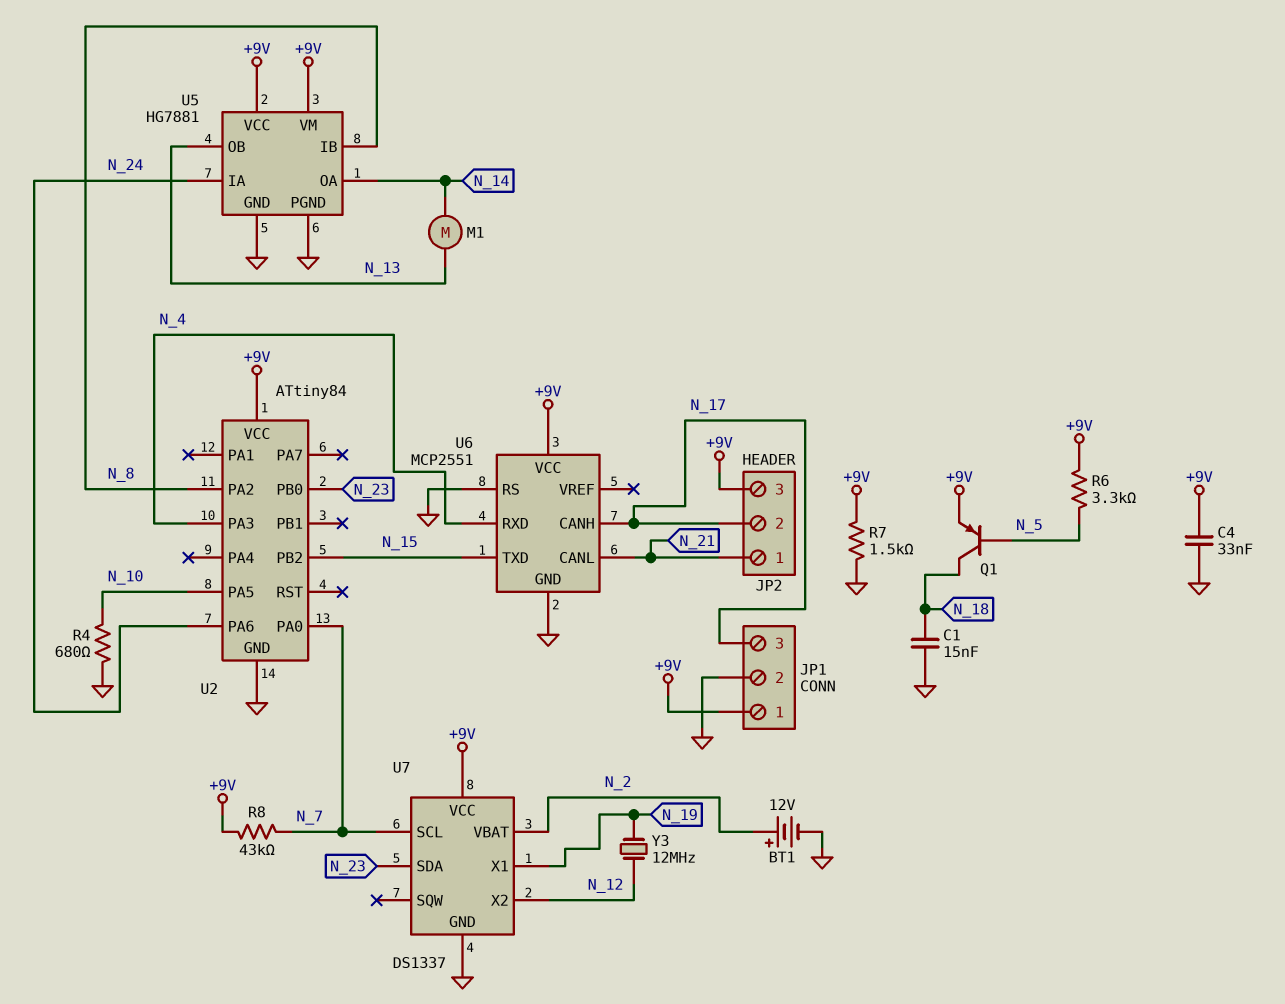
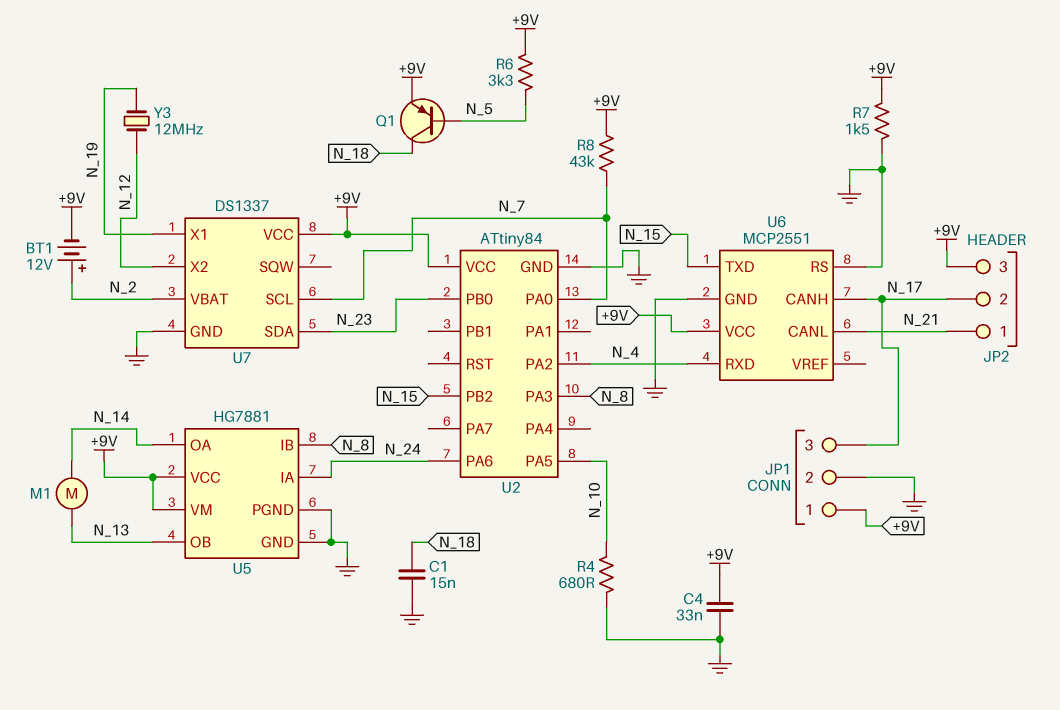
BT1: 12V (plus N_2, minus GND) -> 12V (plus N_2, minus +9V)
U2 pin PA2: N_8 -> N_4
U2 pin PA3: N_4 -> N_8

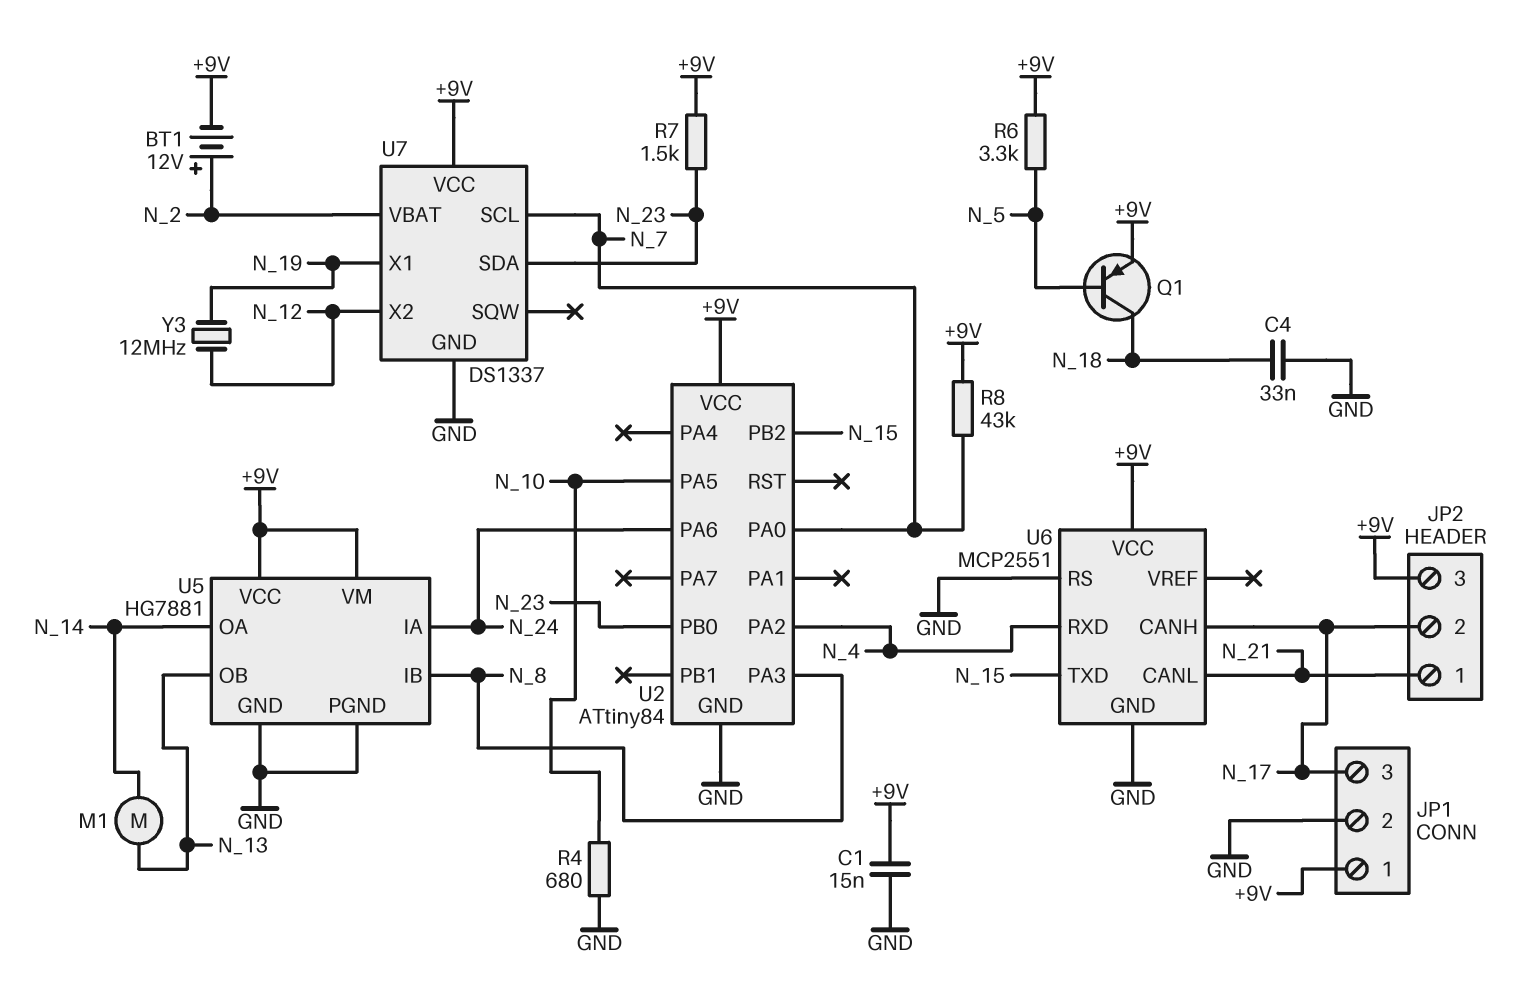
C1: 15nF (GND, N_18) -> 15nF (+9V, GND)
C4: 33nF (+9V, GND) -> 33nF (GND, N_18)
R7: 1.5k (+9V, GND) -> 1.5k (+9V, N_23)

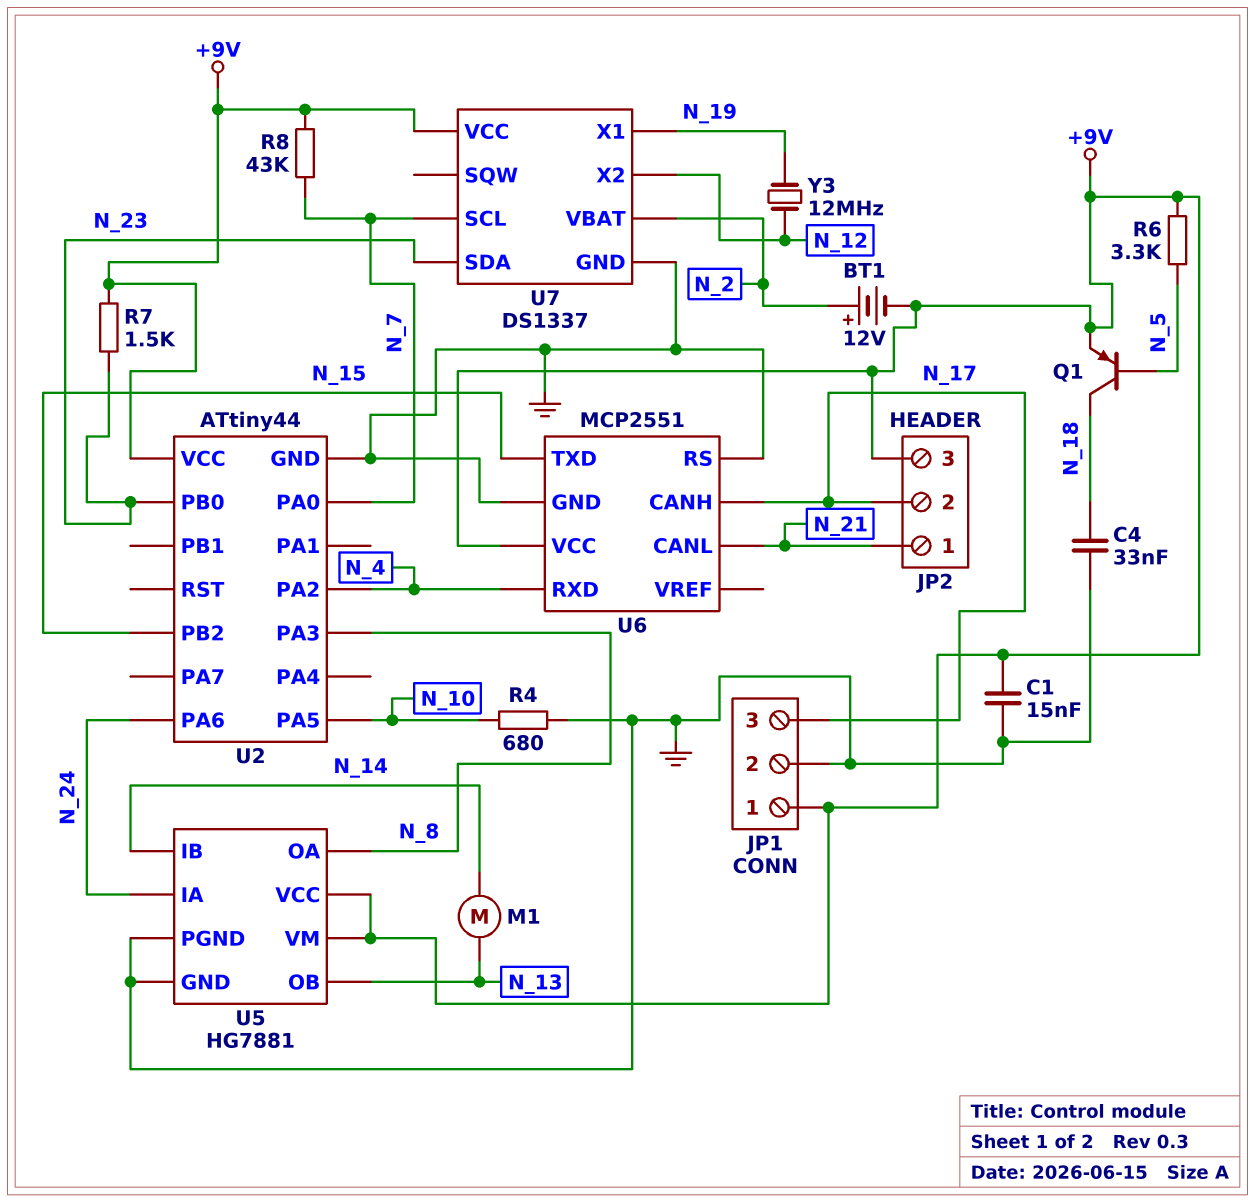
U2: ATtiny84 -> ATtiny44
U5 pin IB: N_8 -> N_14
U5 pin OA: N_14 -> N_8

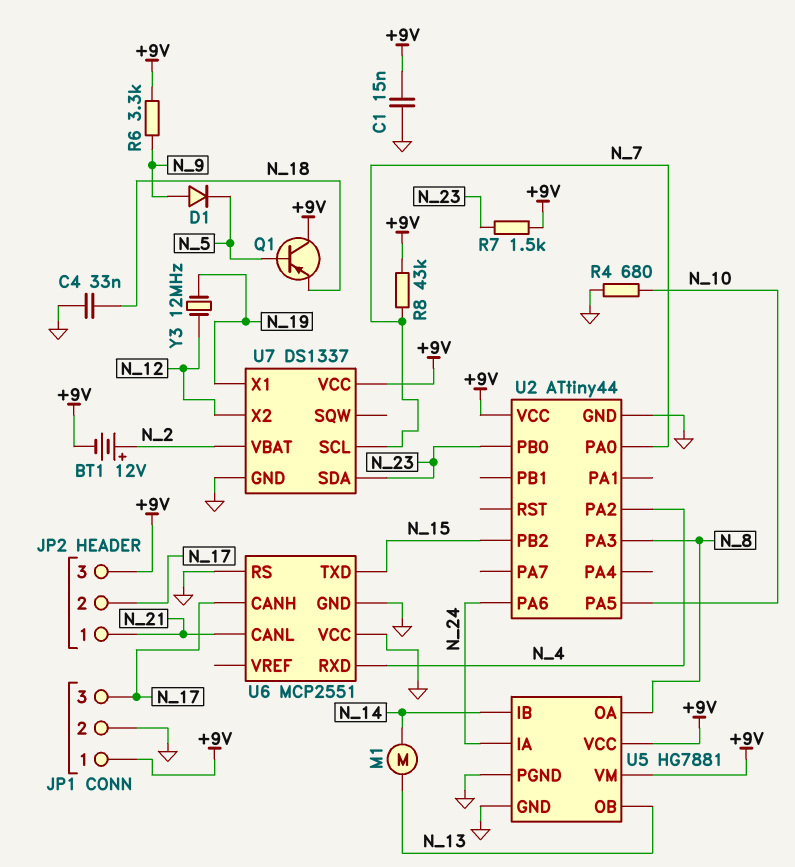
D1: none -> diode (A N_9, K N_5)
Q1: PNP (B N_5, C N_18, E +9V) -> PNP (B N_5, C +9V, E N_18)
R6: 3.3k (+9V, N_5) -> 3.3k (+9V, N_9)
U6 pin VCC: +9V -> GND

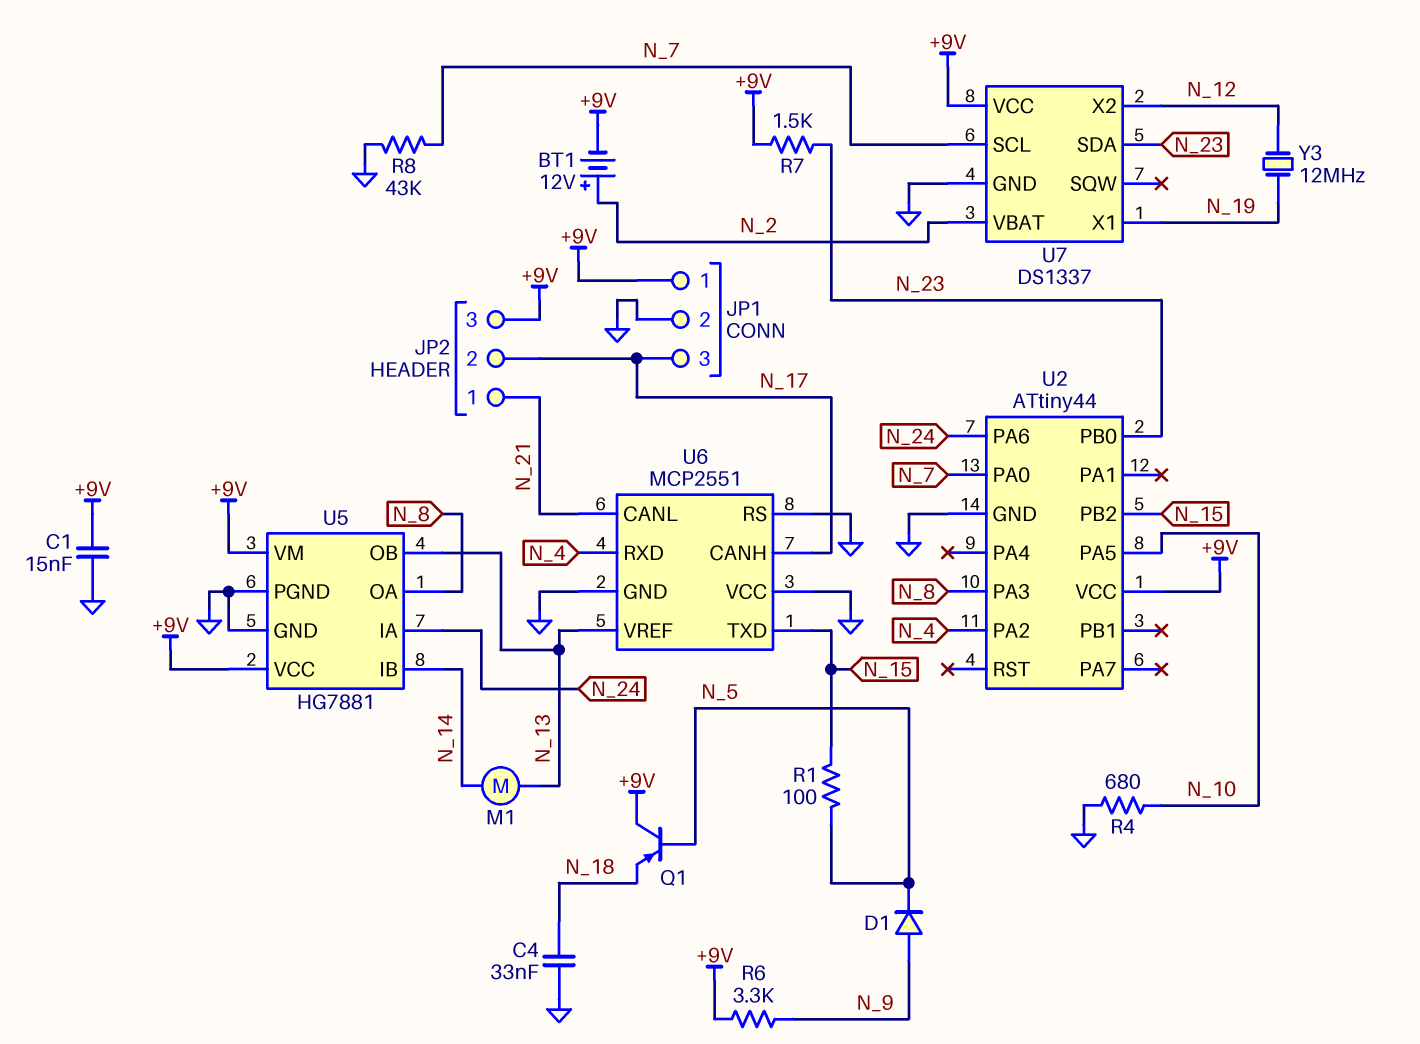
R1: none -> 100 (N_5, N_15)
R8: 43k (+9V, N_7) -> 43k (GND, N_7)
U6 pin VREF: none -> N_13

